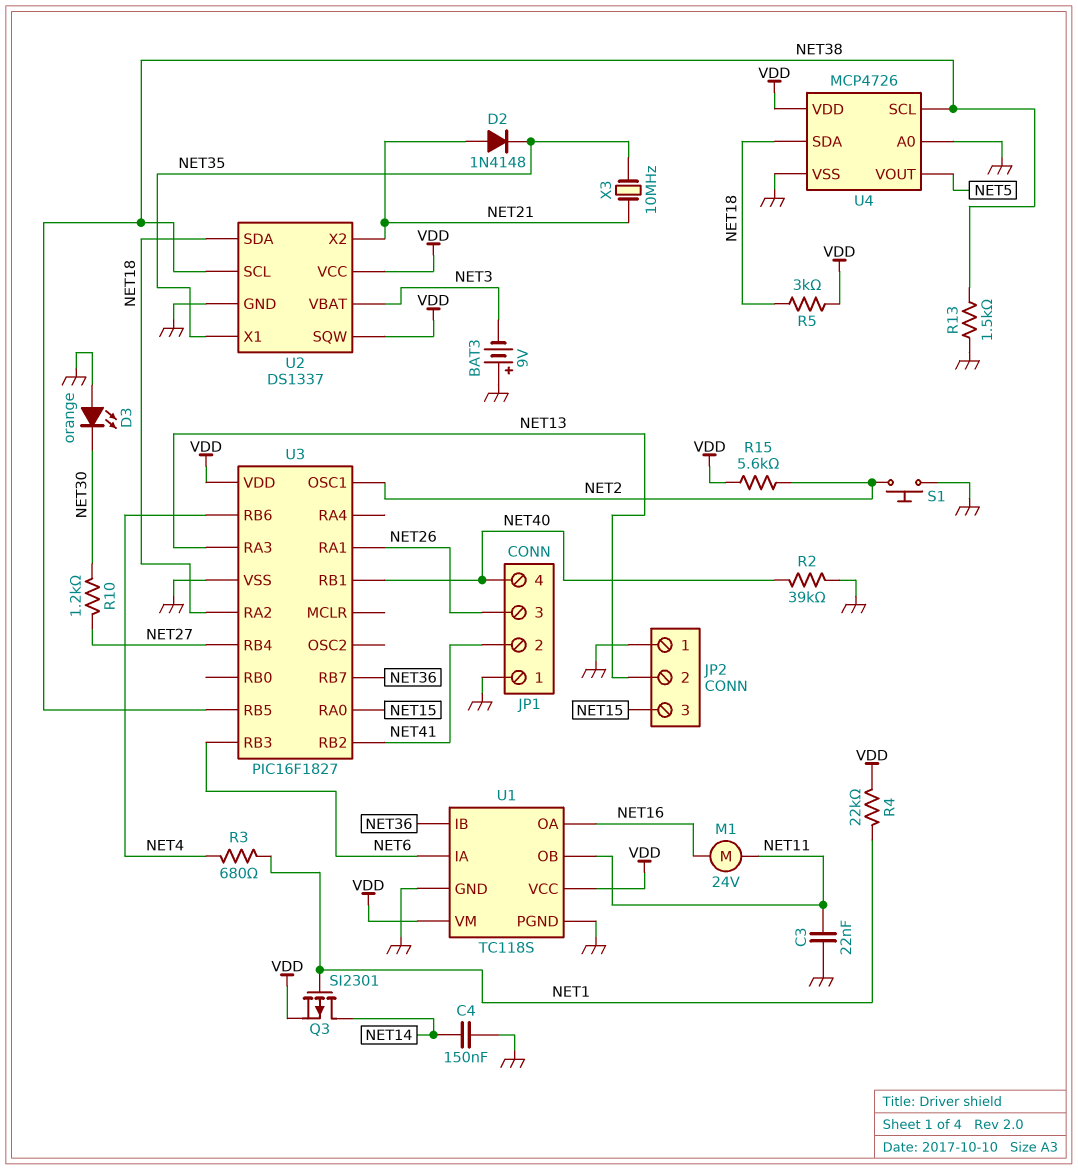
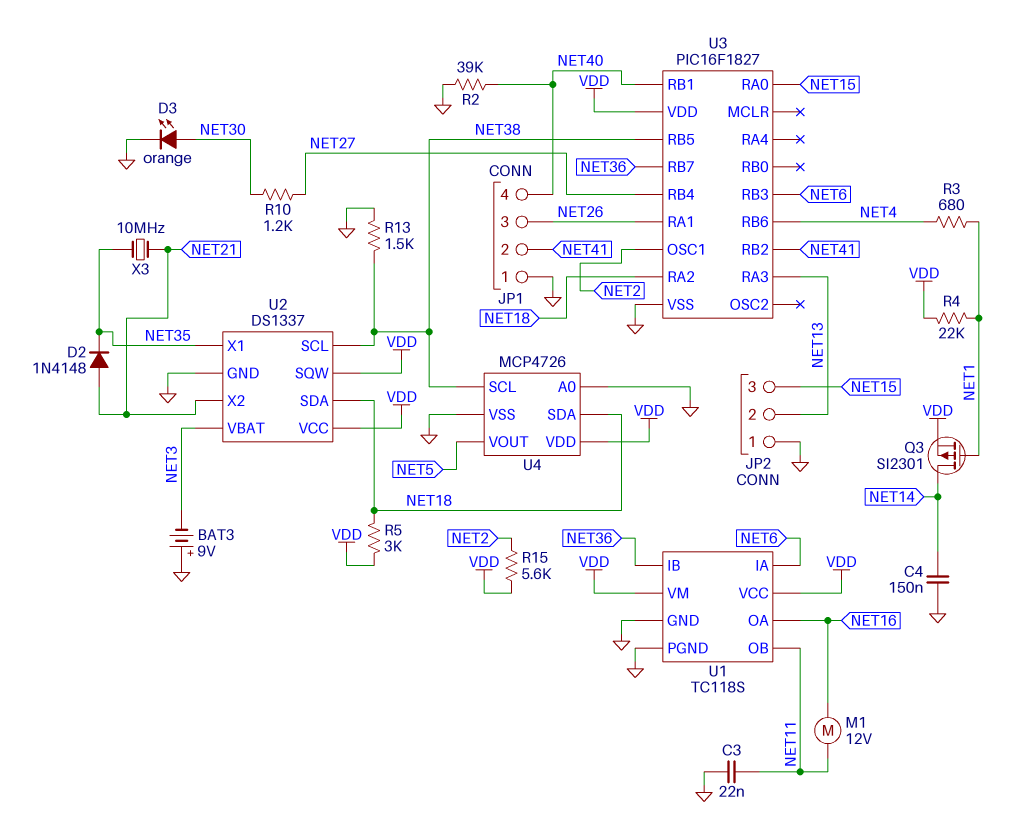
D3: LED orange (A GND, K NET30) -> LED orange (A NET30, K GND)
M1: motor 24V (NET11, NET16) -> motor 12V (NET11, NET16)
S1: button (GND, NET2) -> none

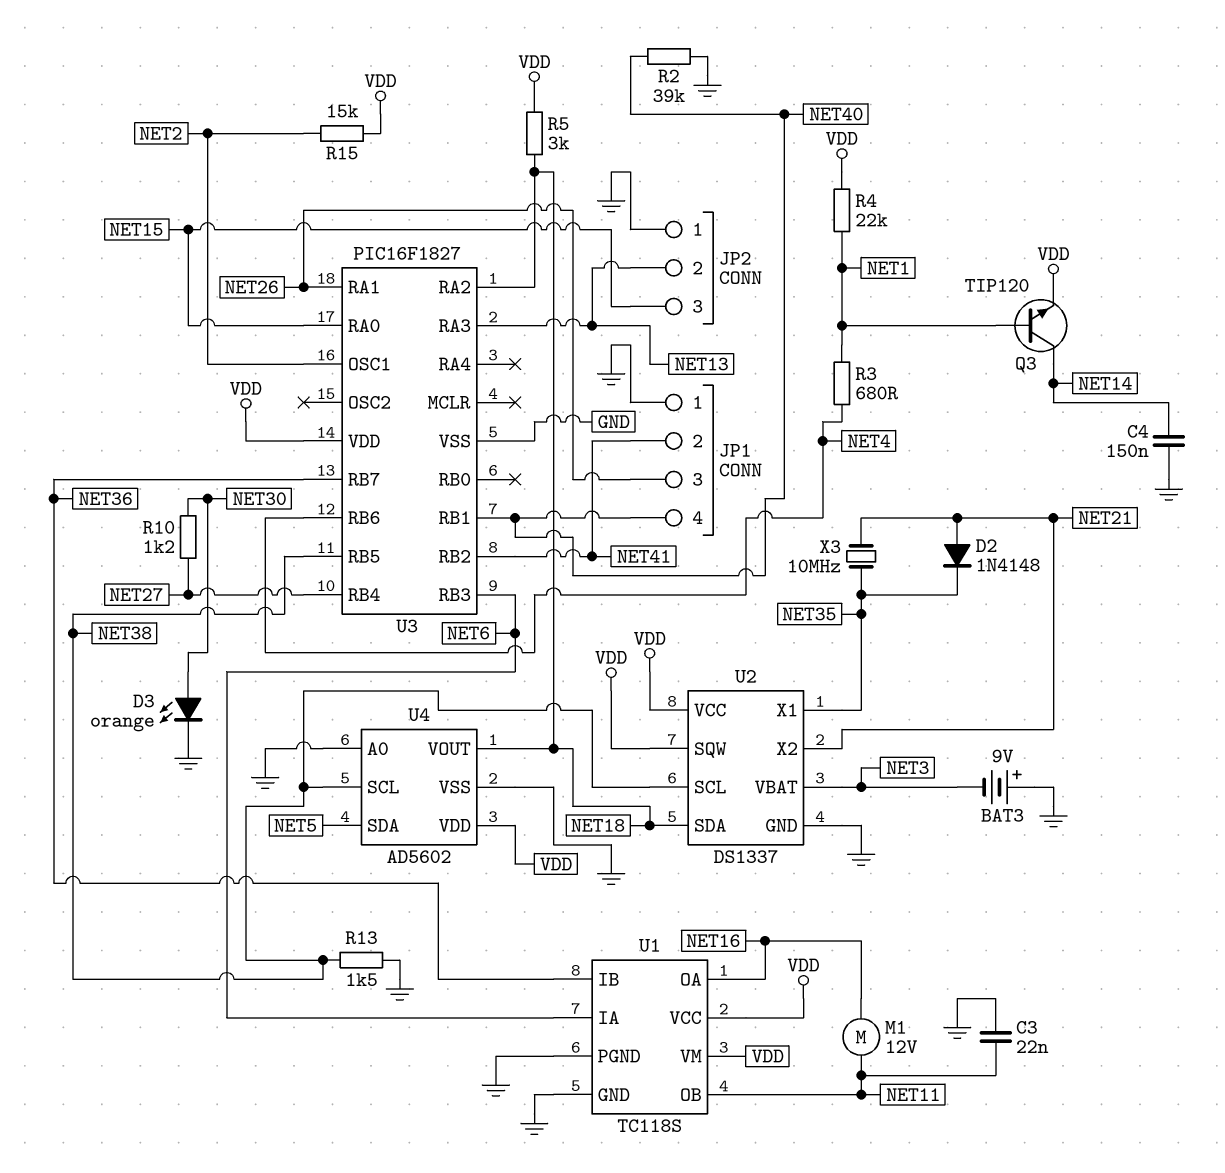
Q3: PMOS SI2301 (G NET1, D NET14, S VDD) -> NPN TIP120 (B NET1, C NET14, E VDD)
R15: 5.6k (NET2, VDD) -> 15k (NET2, VDD)
U4: MCP4726 -> AD5602
U4 pin SDA: NET18 -> NET5
U4 pin VOUT: NET5 -> NET18

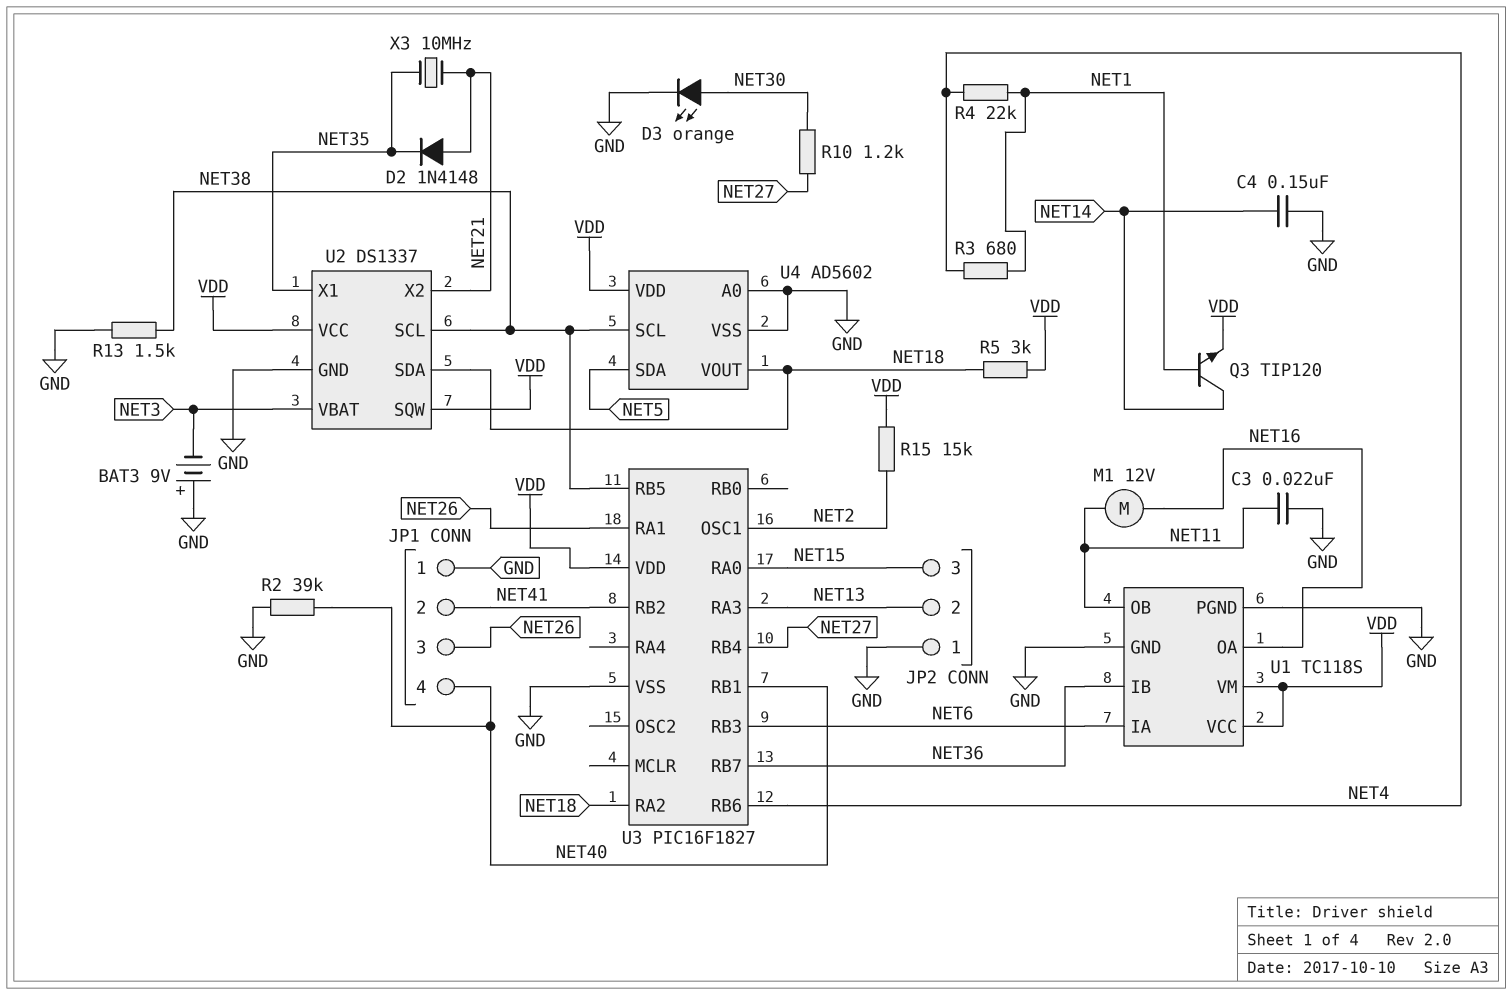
R4: 22k (NET1, VDD) -> 22k (NET1, NET4)

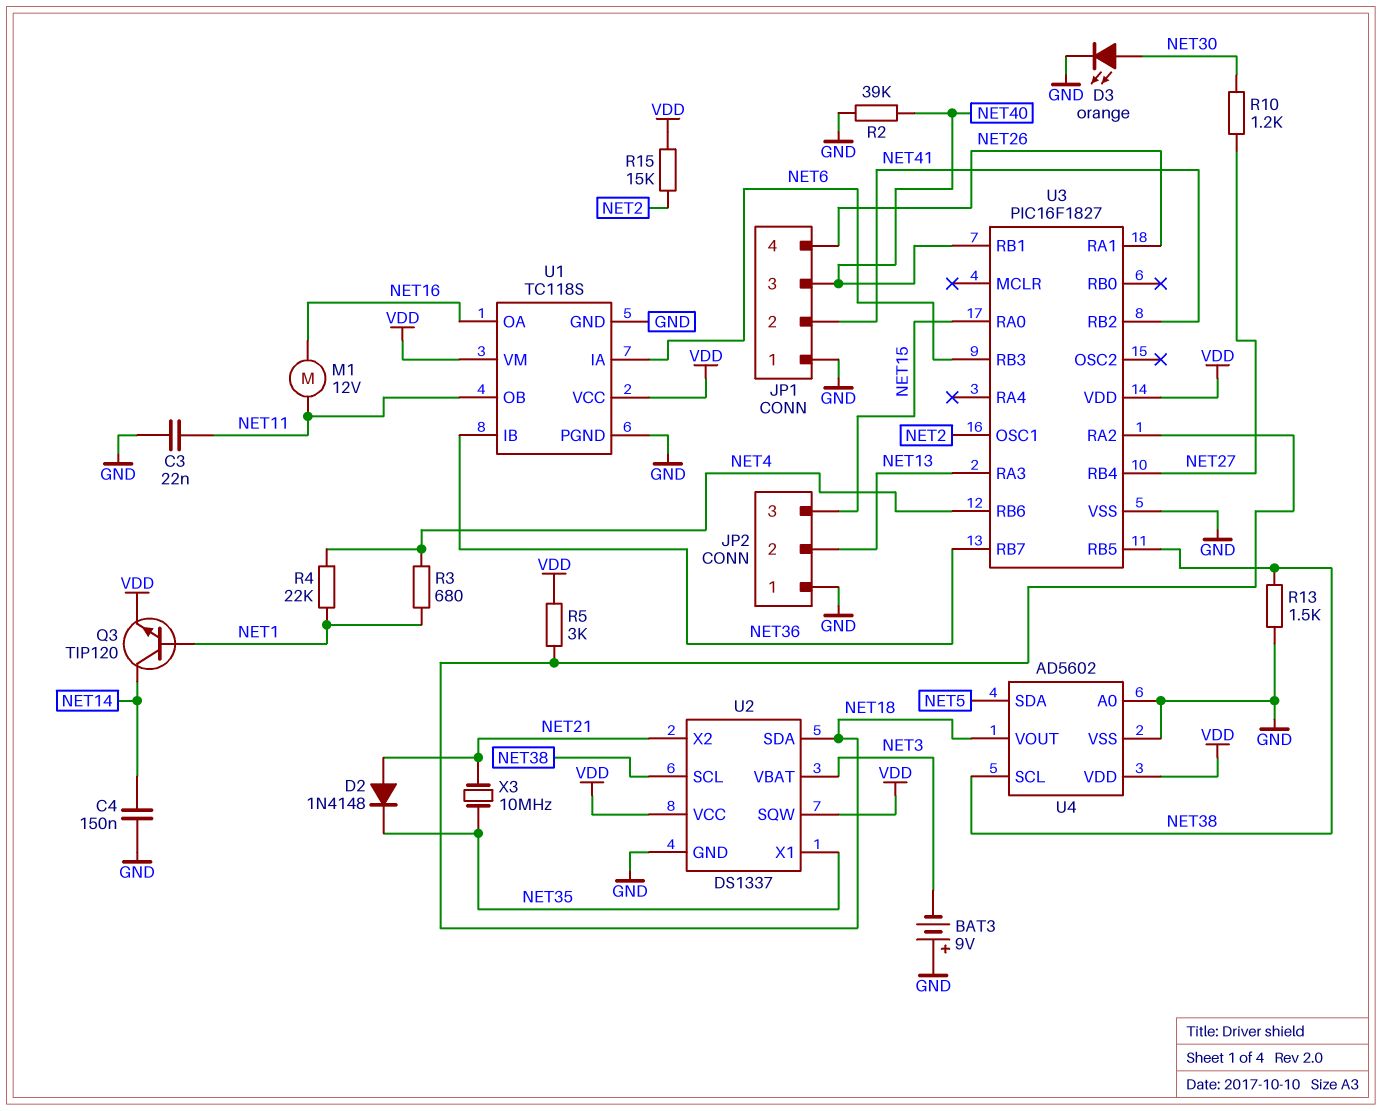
JP1 pin 3: NET26 -> NET40
JP1 pin 4: NET40 -> NET26

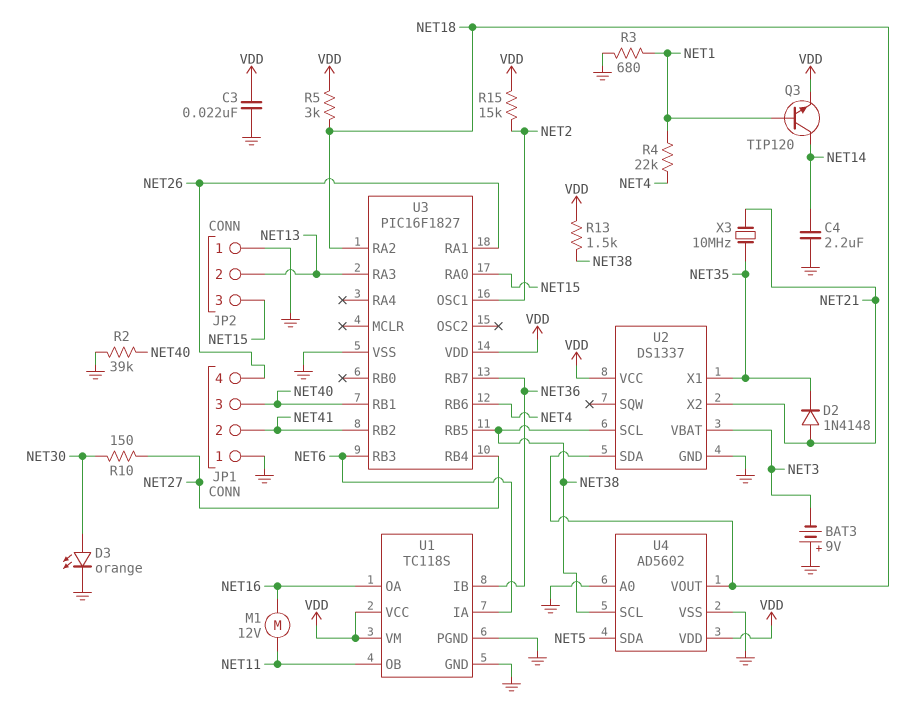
C3: 22nF (GND, NET11) -> 22nF (GND, VDD)
C4: 150nF (GND, NET14) -> 2.2uF (GND, NET14)
R3: 680 (NET1, NET4) -> 680 (GND, NET1)
R10: 1.2k (NET27, NET30) -> 150 (NET27, NET30)
R13: 1.5k (GND, NET38) -> 1.5k (NET38, VDD)
U2 pin SQW: VDD -> none

